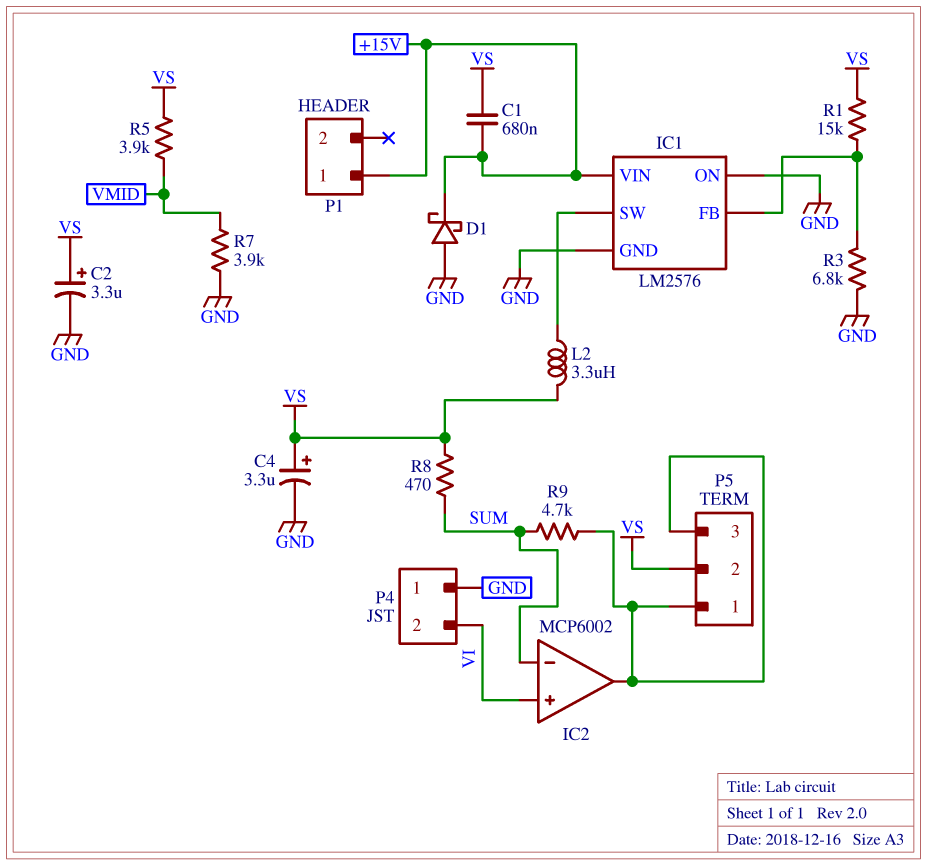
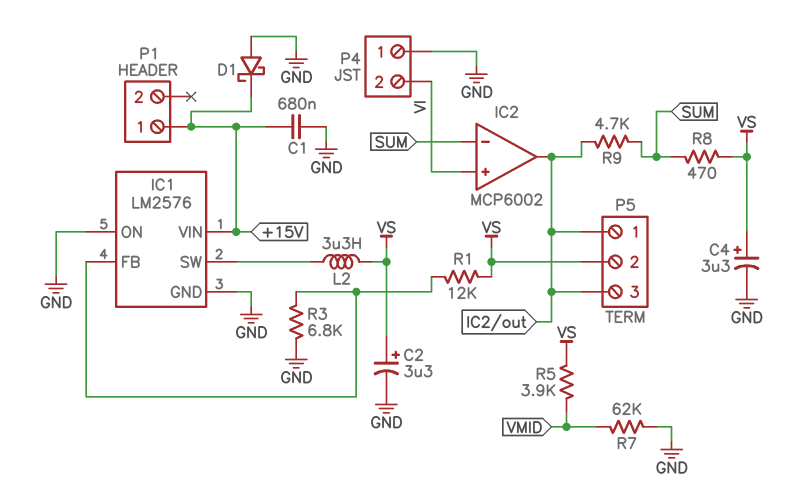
C1: 680nF (+15V, VS) -> 680nF (+15V, GND)
R1: 15k (IC1/FB, VS) -> 12k (IC1/FB, VS)
R7: 3.9k (GND, VMID) -> 62k (GND, VMID)

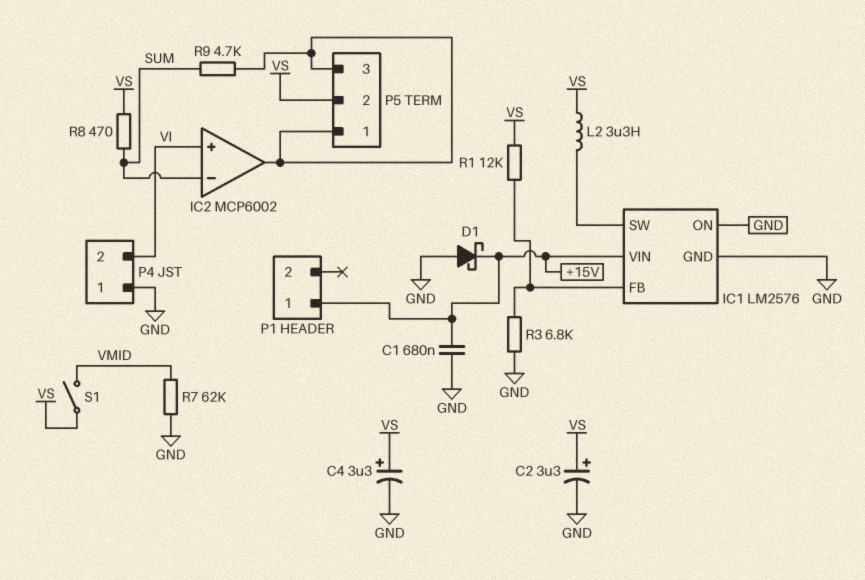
R5: 3.9k (VMID, VS) -> none
S1: none -> switch (VMID, VS)

